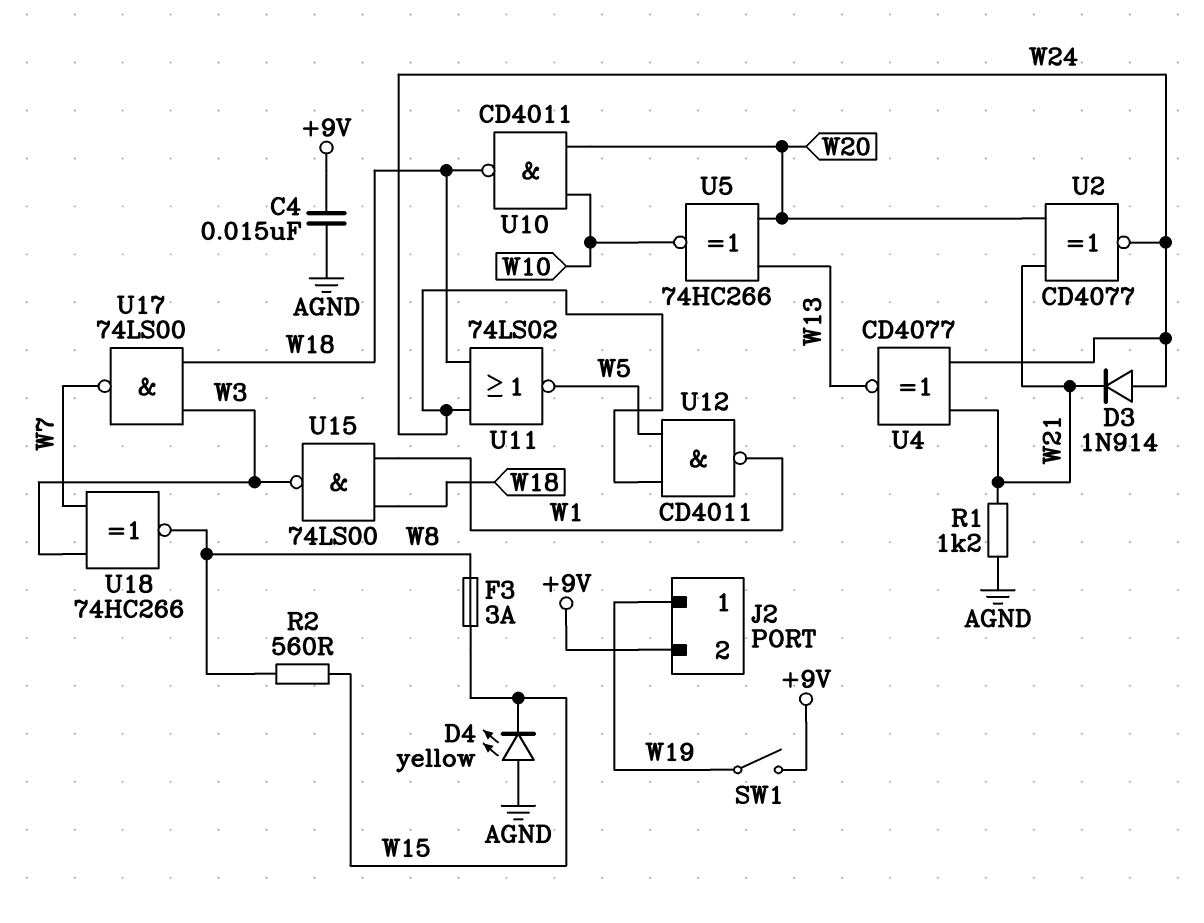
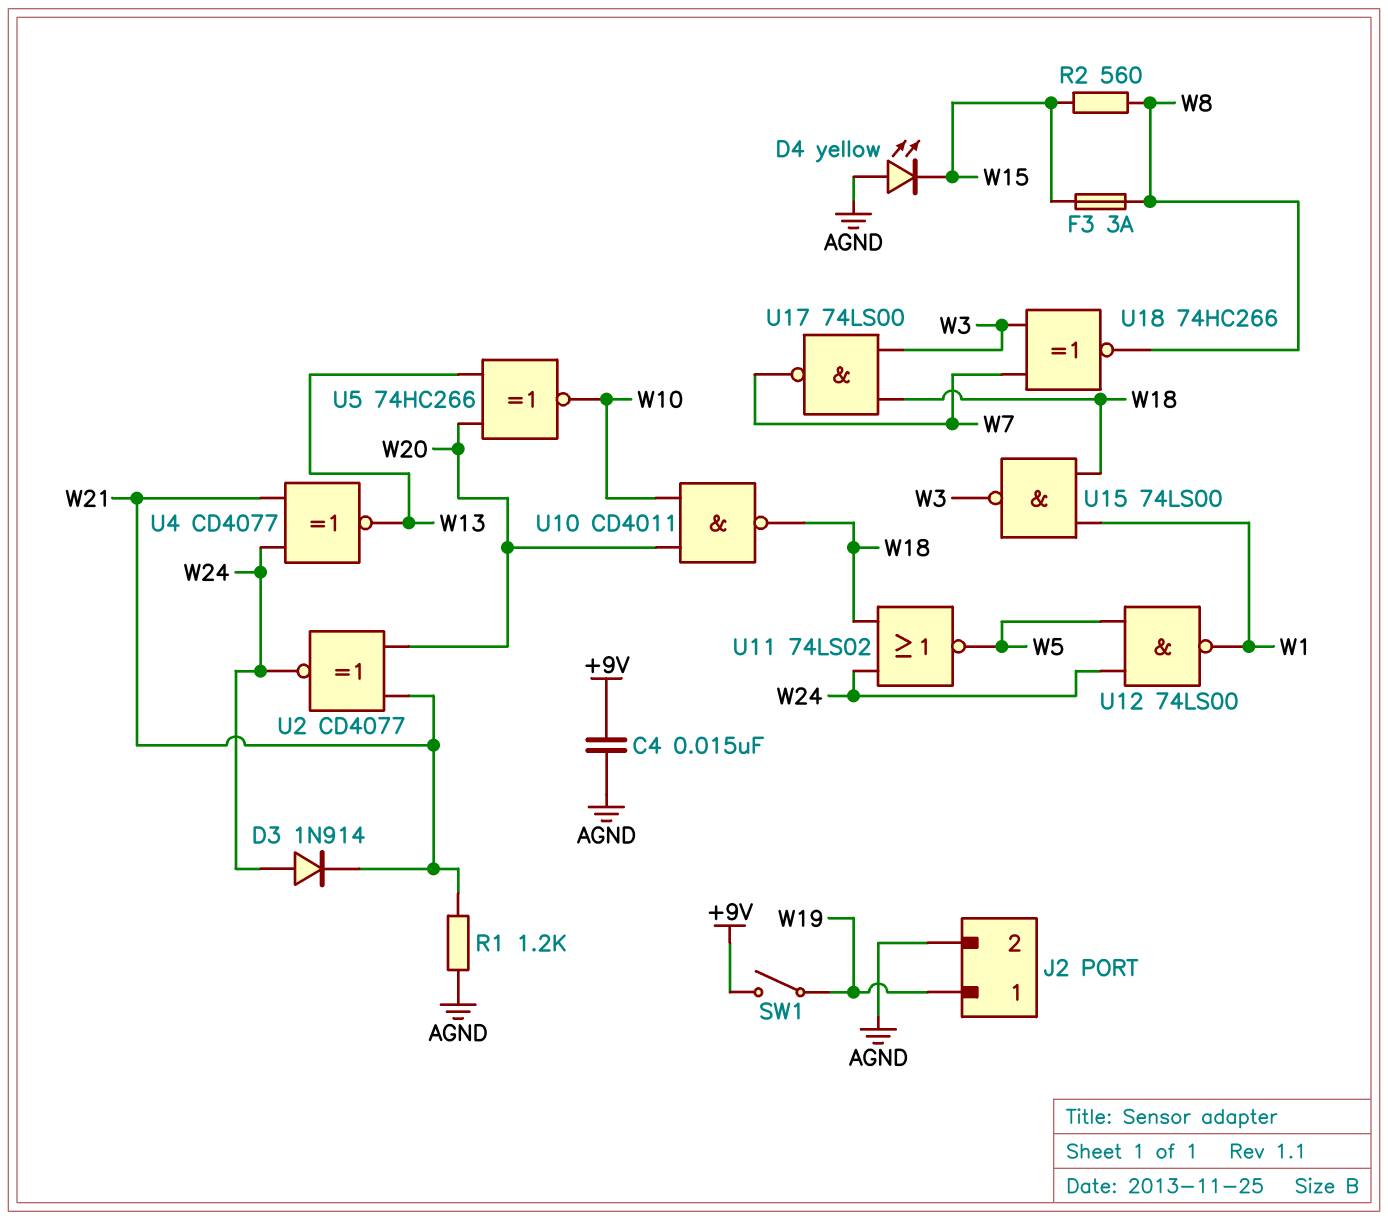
J2 pin 2: +9V -> AGND
U12: NAND CD4011 (in W5, in W24, out W1) -> NAND 74LS00 (in W5, in W24, out W1)

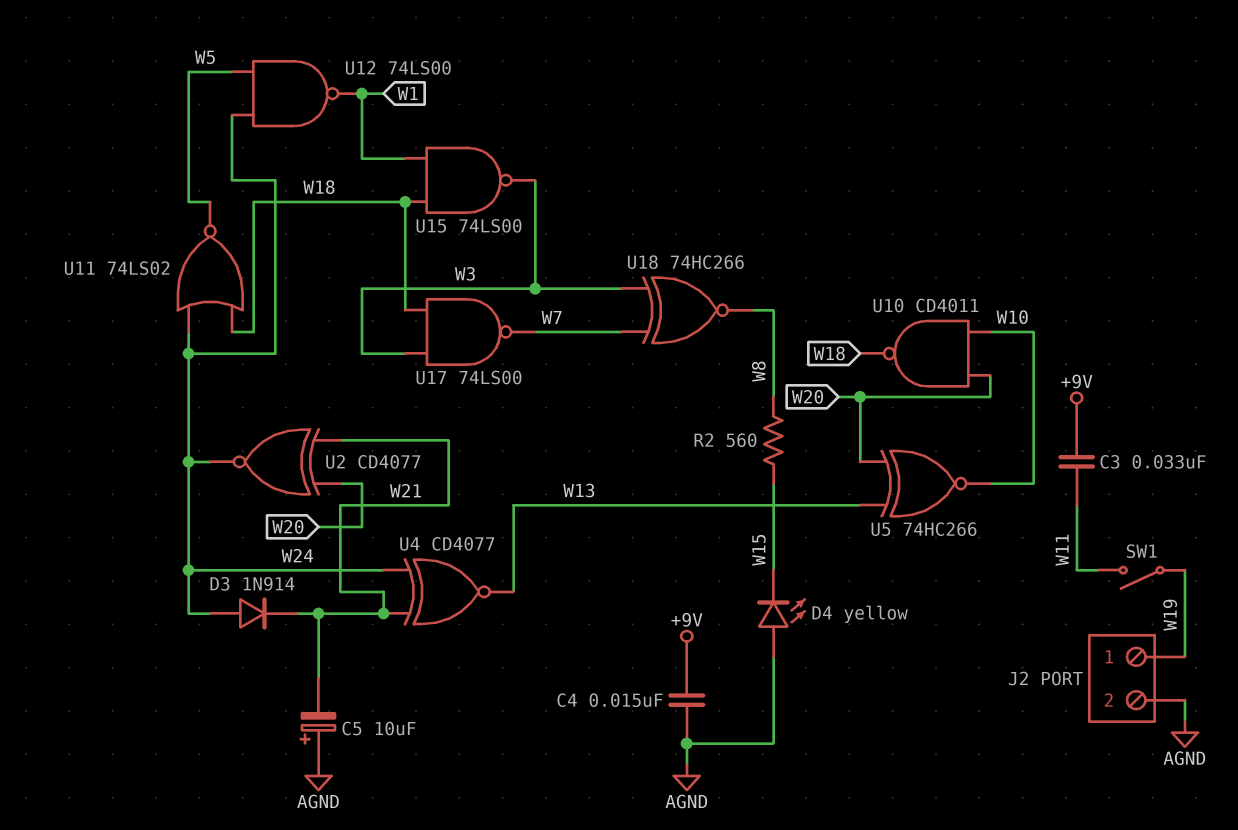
C3: none -> 33nF (+9V, W11)
C5: none -> 10uF (plus AGND, minus W21)
F3: 3A (W8, W15) -> none
R1: 1.2k (AGND, W21) -> none
SW1: switch (+9V, W19) -> switch (W11, W19)

